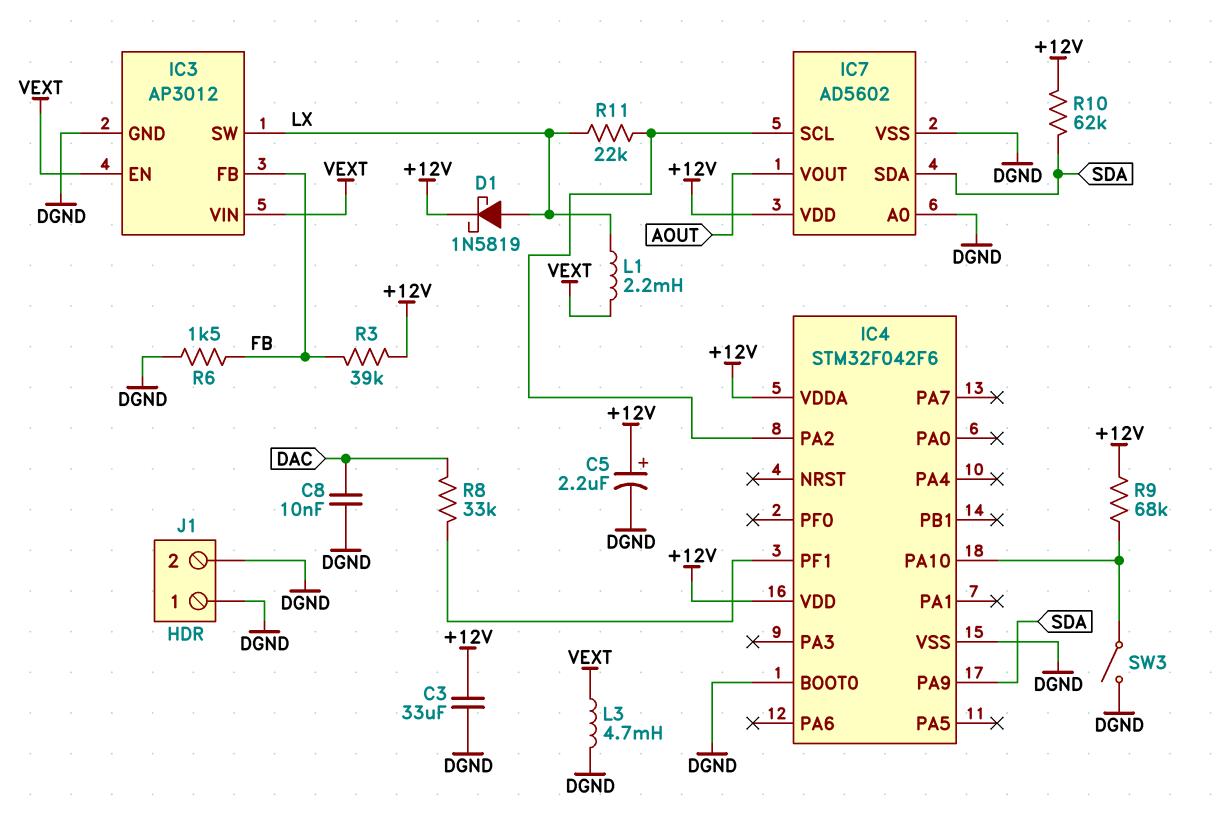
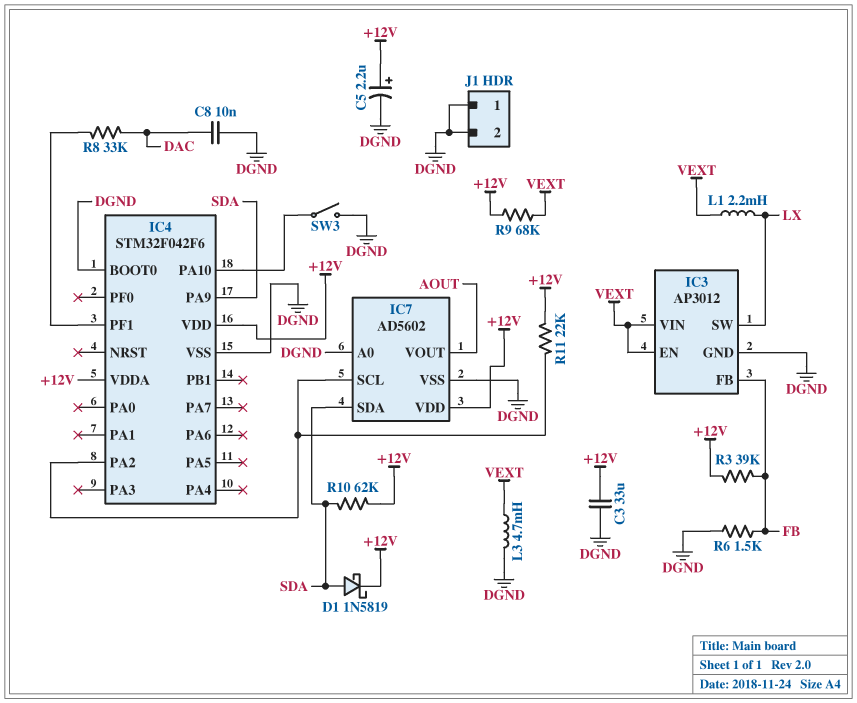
D1: schottky 1N5819 (A LX, K +12V) -> schottky 1N5819 (A SDA, K +12V)
R9: 68k (+12V, IC4/PA10) -> 68k (+12V, VEXT)
R11: 22k (IC4/PA2, LX) -> 22k (+12V, IC4/PA2)

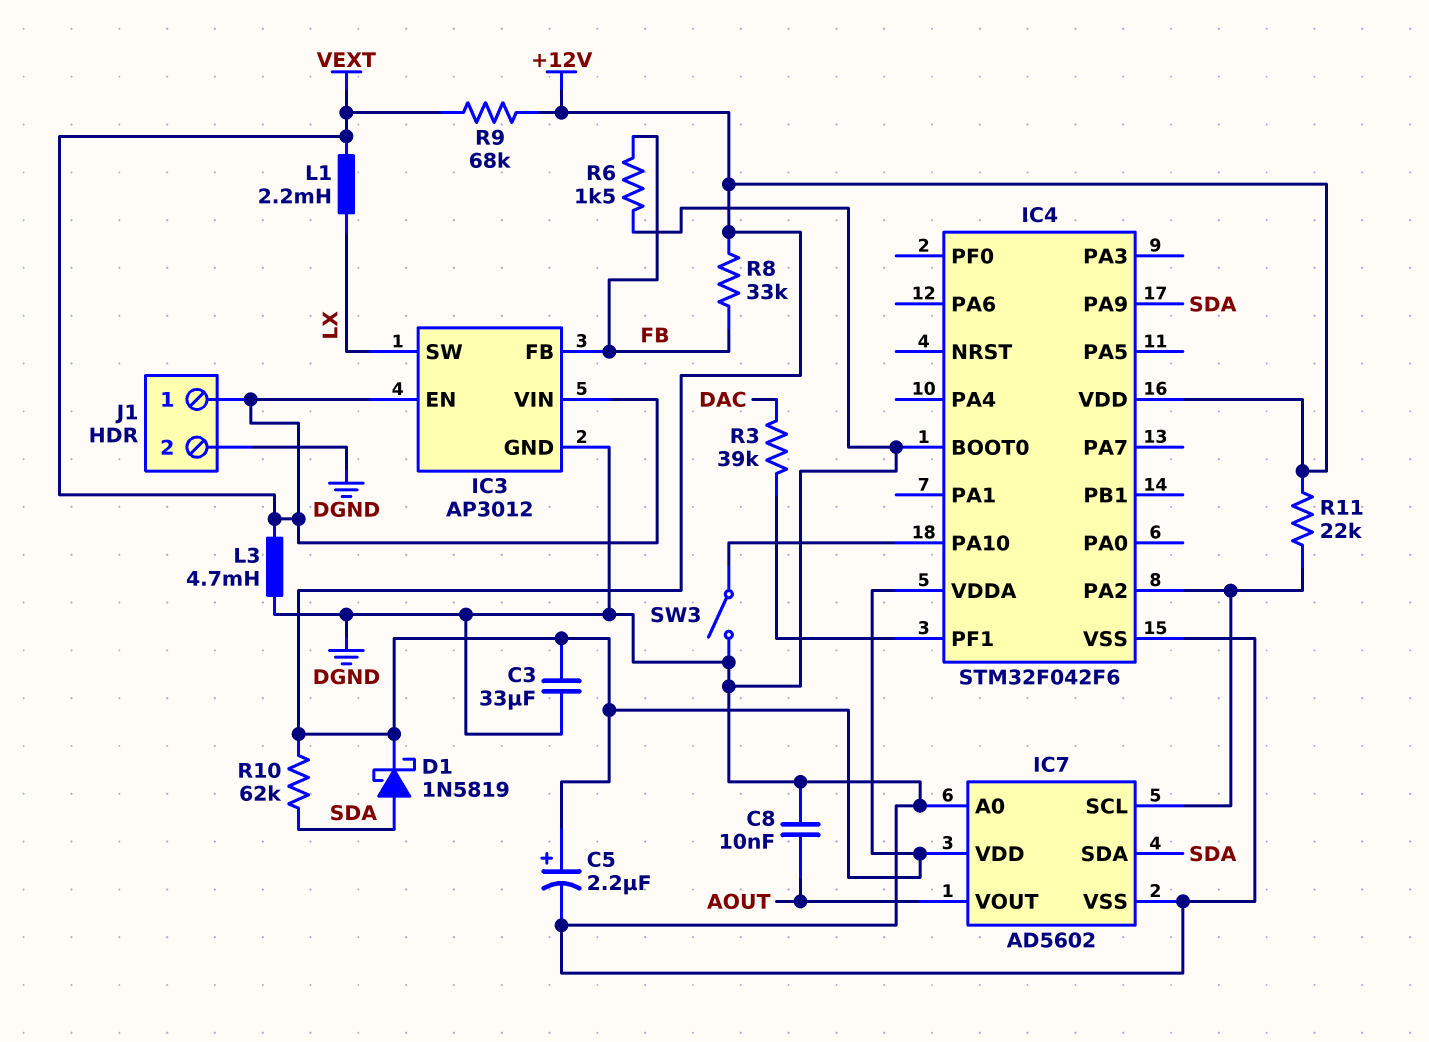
C8: 10nF (DAC, DGND) -> 10nF (AOUT, DGND)
J1 pin 1: DGND -> VEXT
R3: 39k (+12V, FB) -> 39k (DAC, IC4/PF1)
R8: 33k (DAC, IC4/PF1) -> 33k (+12V, FB)

